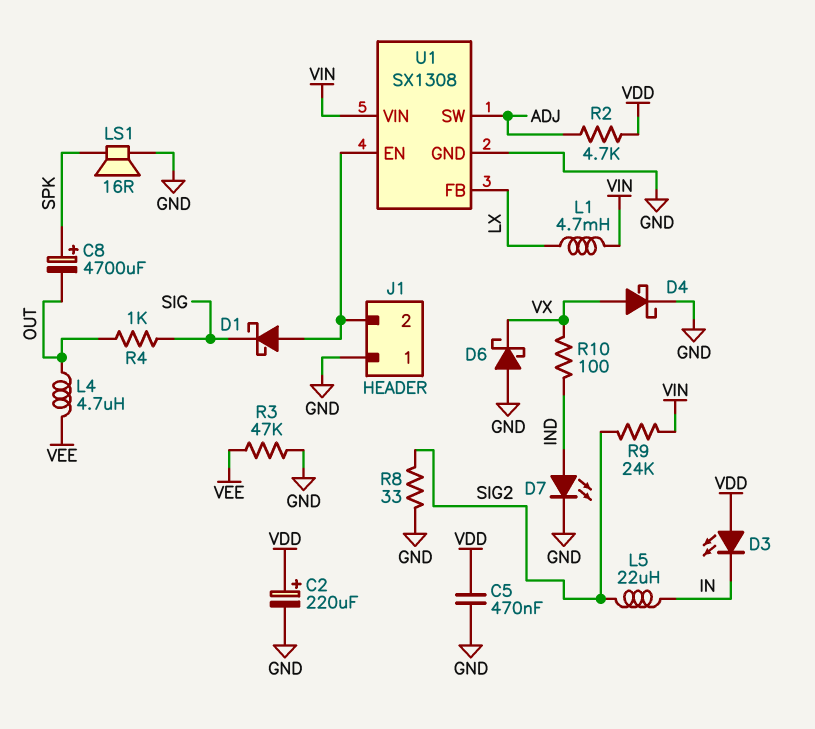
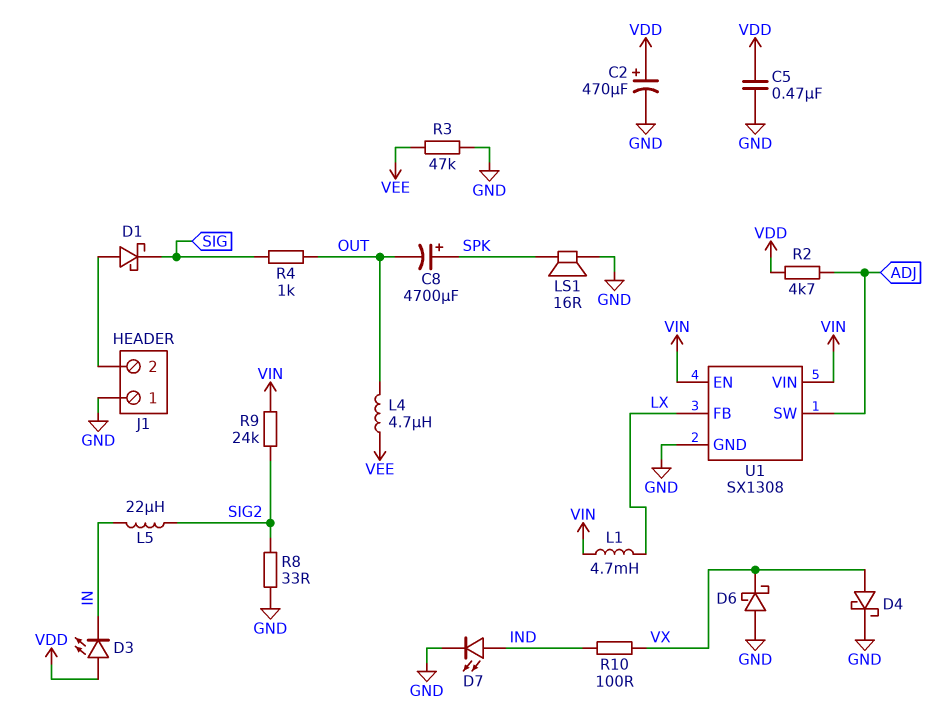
C2: 220uF (plus VDD, minus GND) -> 470uF (plus VDD, minus GND)
U1 pin EN: J1/2 -> VIN

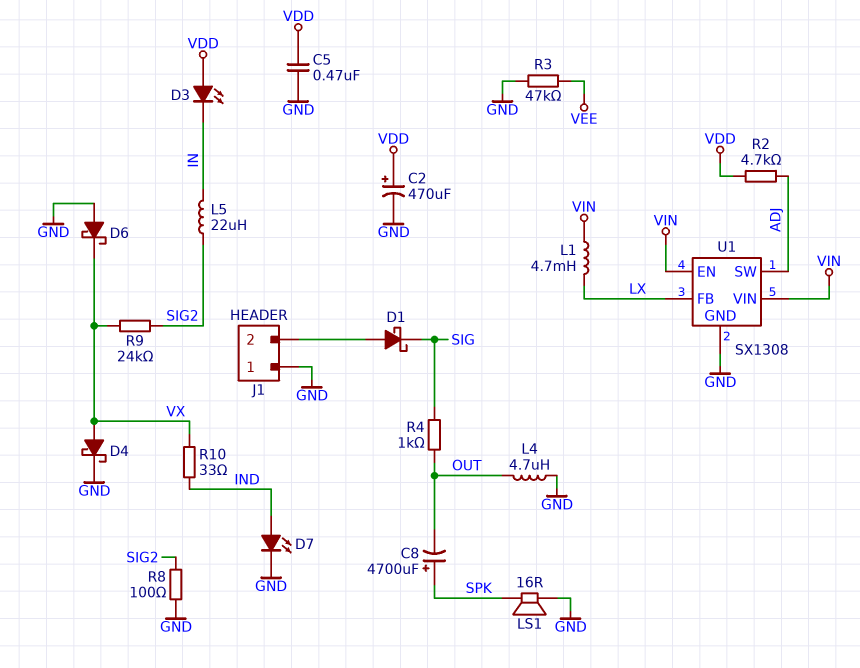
L4: 4.7uH (OUT, VEE) -> 4.7uH (GND, OUT)
R8: 33 (GND, SIG2) -> 100 (GND, SIG2)
R9: 24k (SIG2, VIN) -> 24k (SIG2, VX)
R10: 100 (IND, VX) -> 33 (IND, VX)

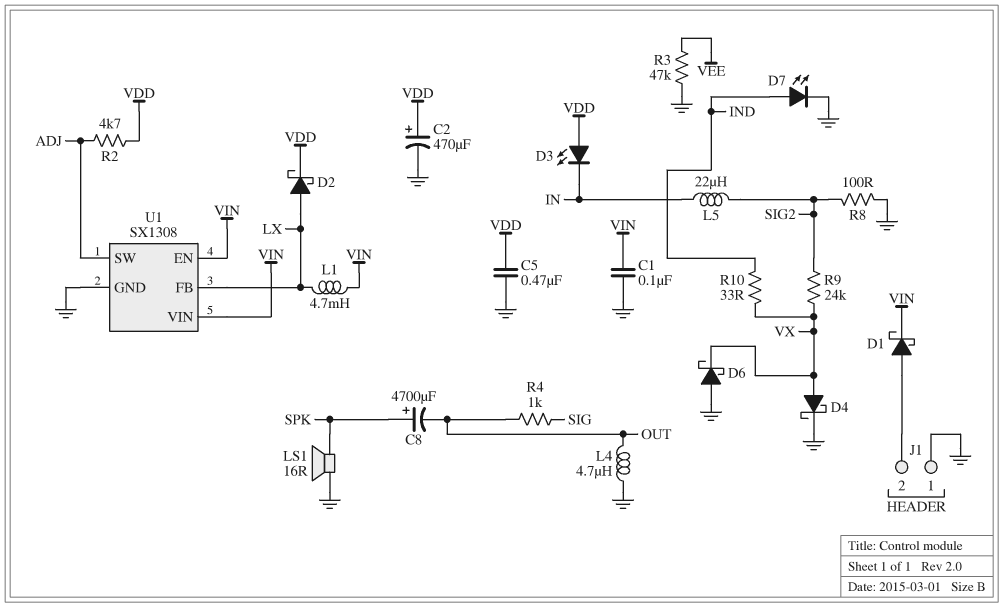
C1: none -> 100nF (GND, VIN)
D1: schottky (A J1/2, K SIG) -> schottky (A J1/2, K VIN)
D2: none -> schottky (A LX, K VDD)

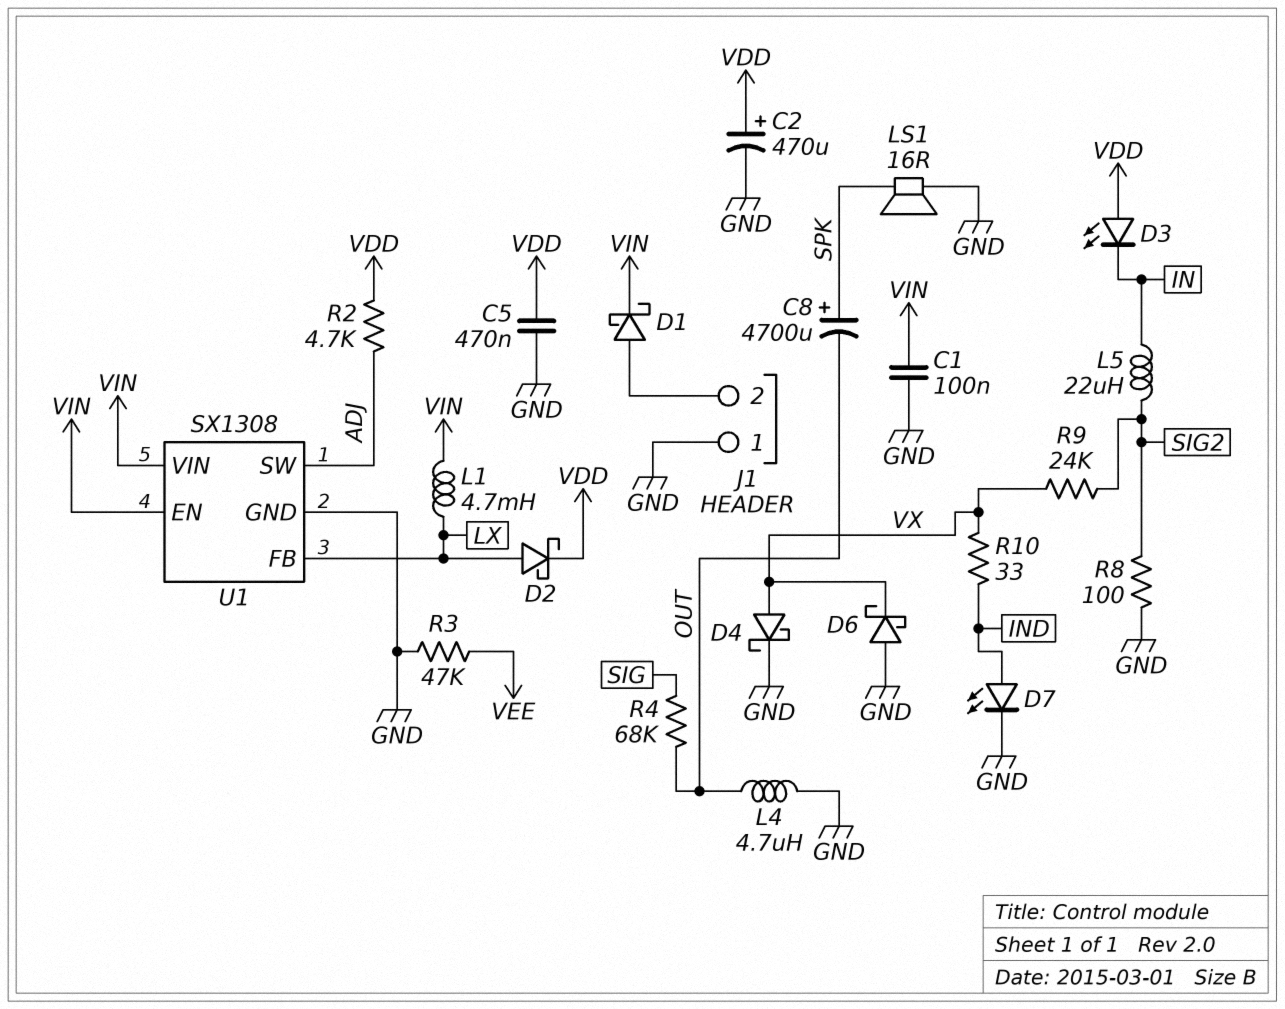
R4: 1k (OUT, SIG) -> 68k (OUT, SIG)

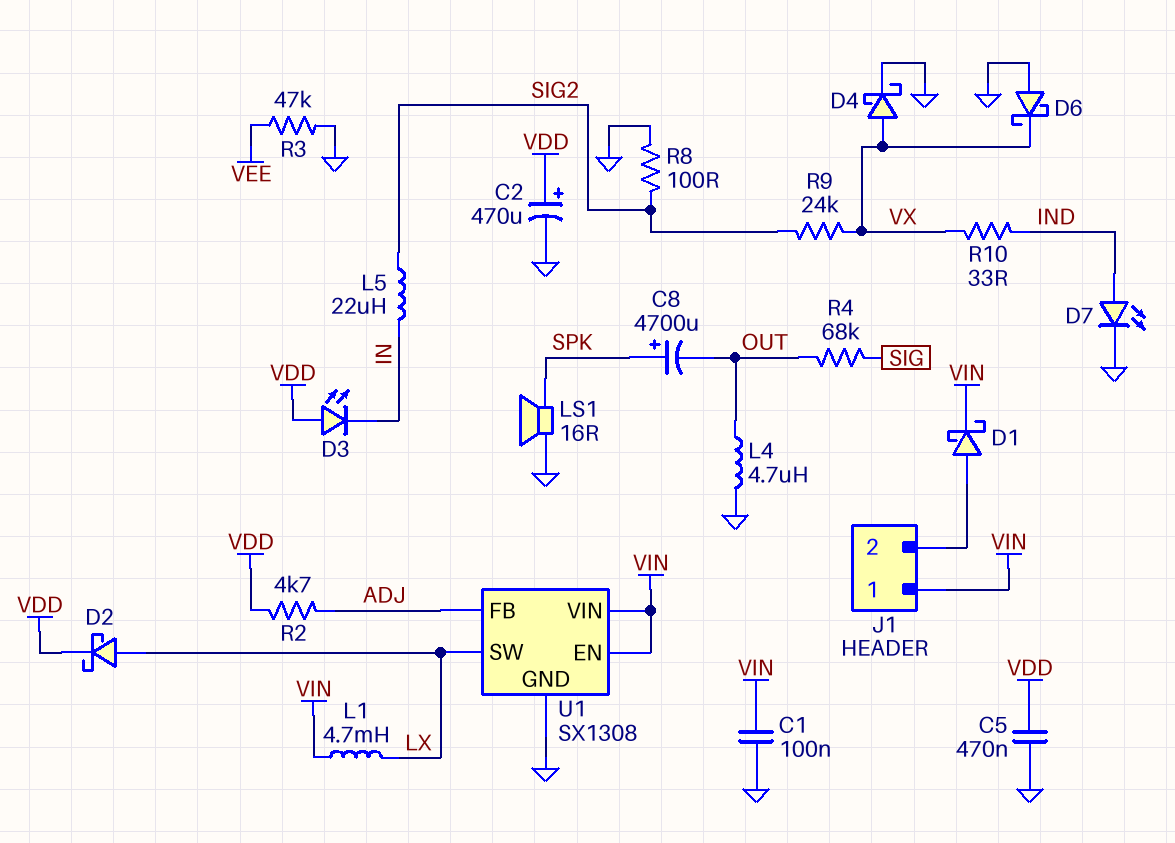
J1 pin 1: GND -> VIN
U1 pin FB: LX -> ADJ
U1 pin SW: ADJ -> LX

